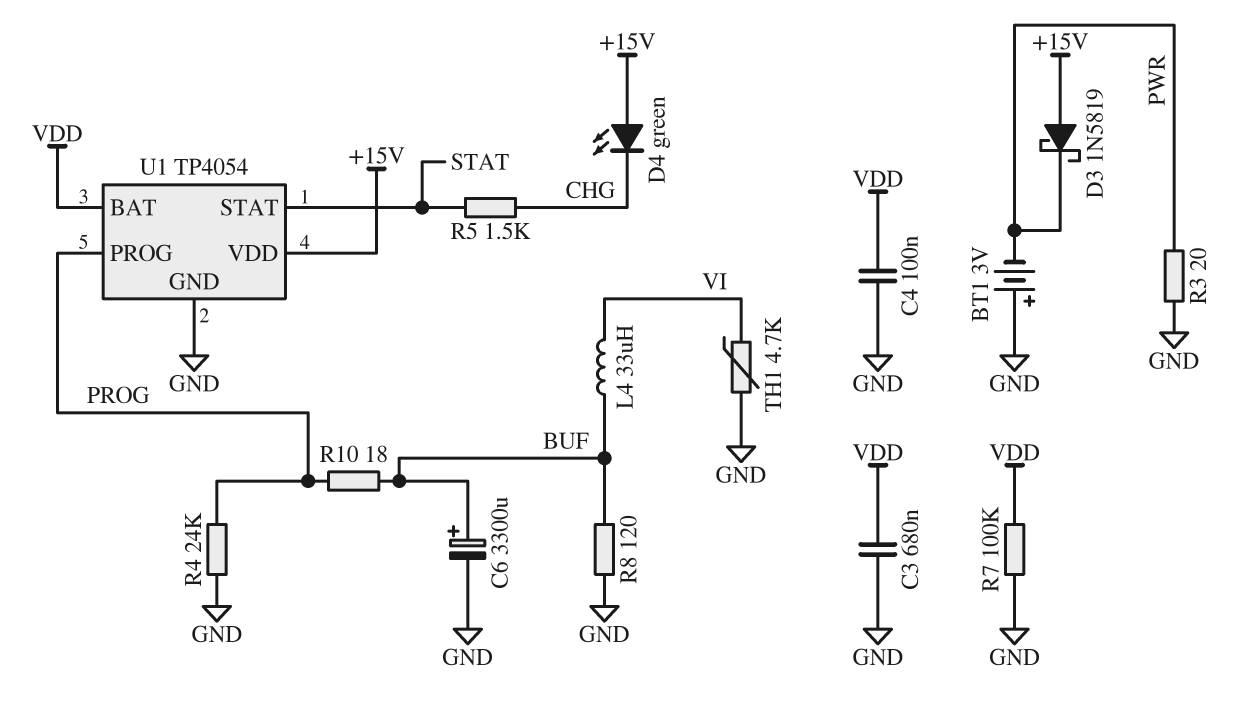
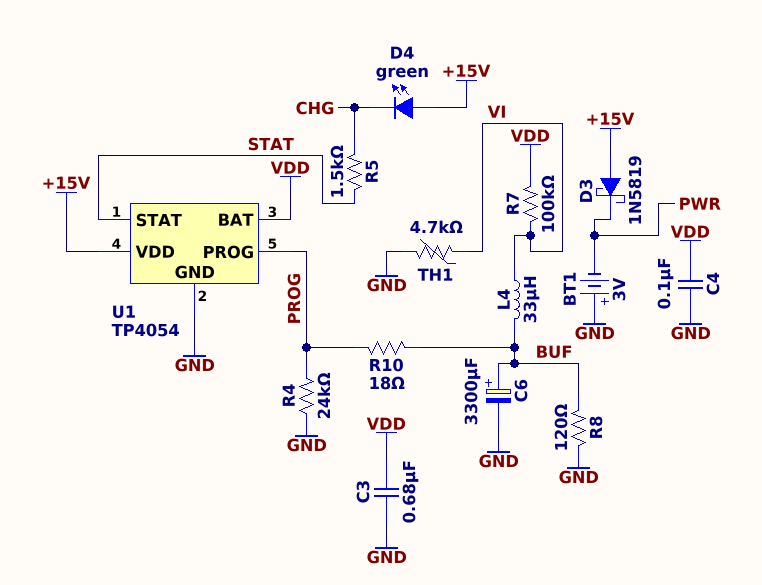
R3: 20 (GND, PWR) -> none
R7: 100k (GND, VDD) -> 100k (VDD, VI)

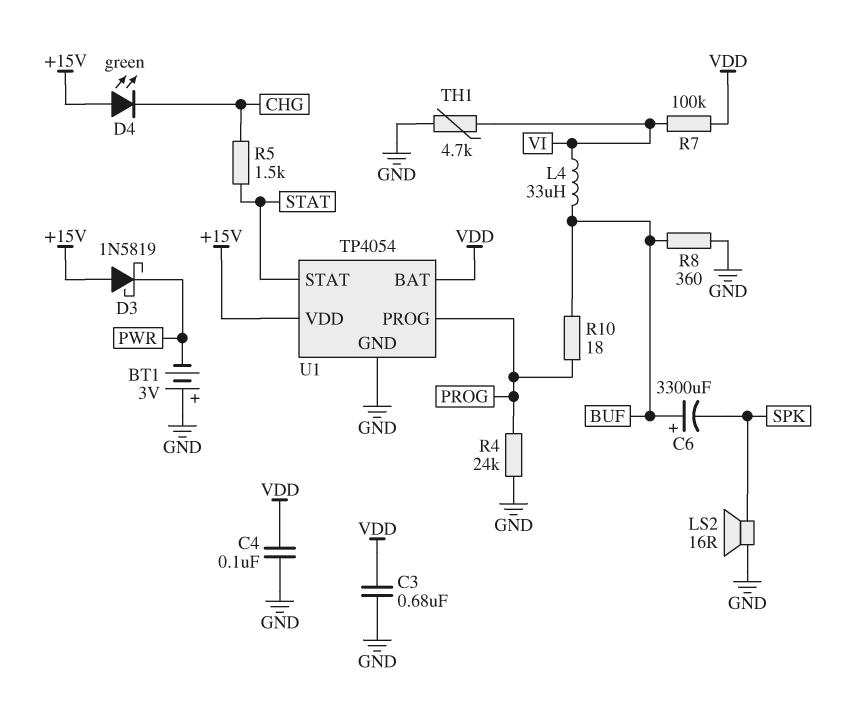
C6: 3300uF (plus BUF, minus GND) -> 3300uF (plus BUF, minus SPK)
LS2: none -> speaker 16R (GND, SPK)
R8: 120 (BUF, GND) -> 360 (BUF, GND)

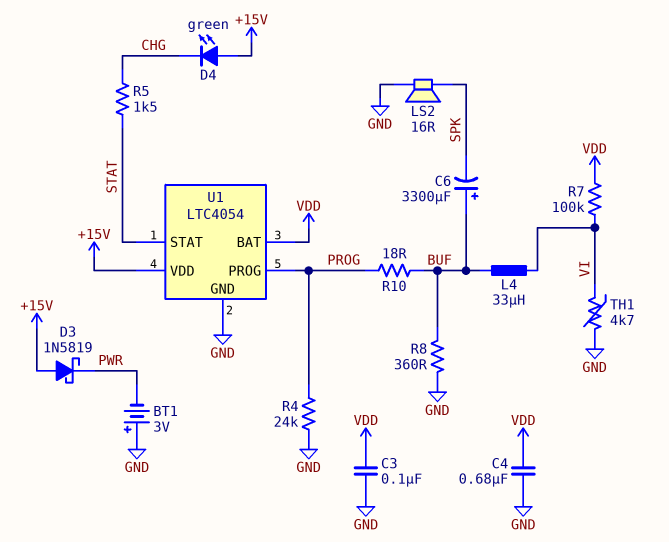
C3: 680nF (GND, VDD) -> 100nF (GND, VDD)
C4: 100nF (GND, VDD) -> 680nF (GND, VDD)
U1: TP4054 -> LTC4054

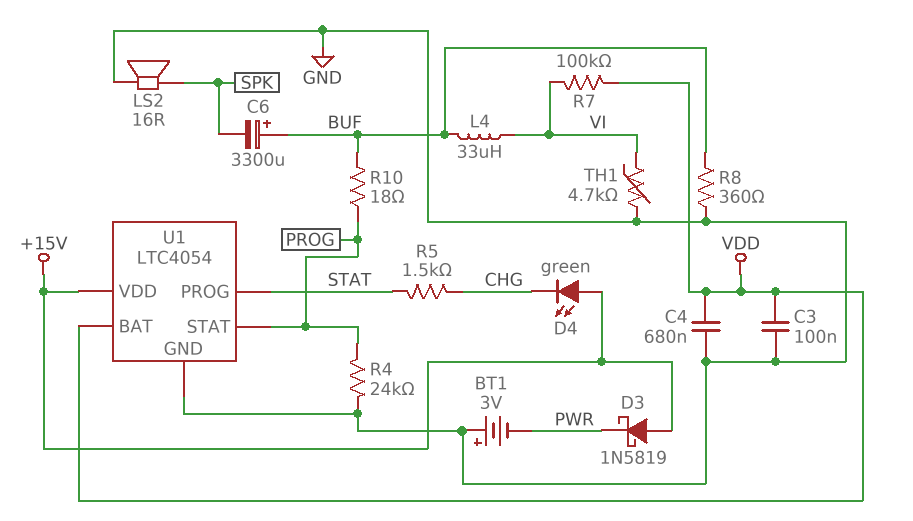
U1 pin PROG: PROG -> STAT
U1 pin STAT: STAT -> PROG

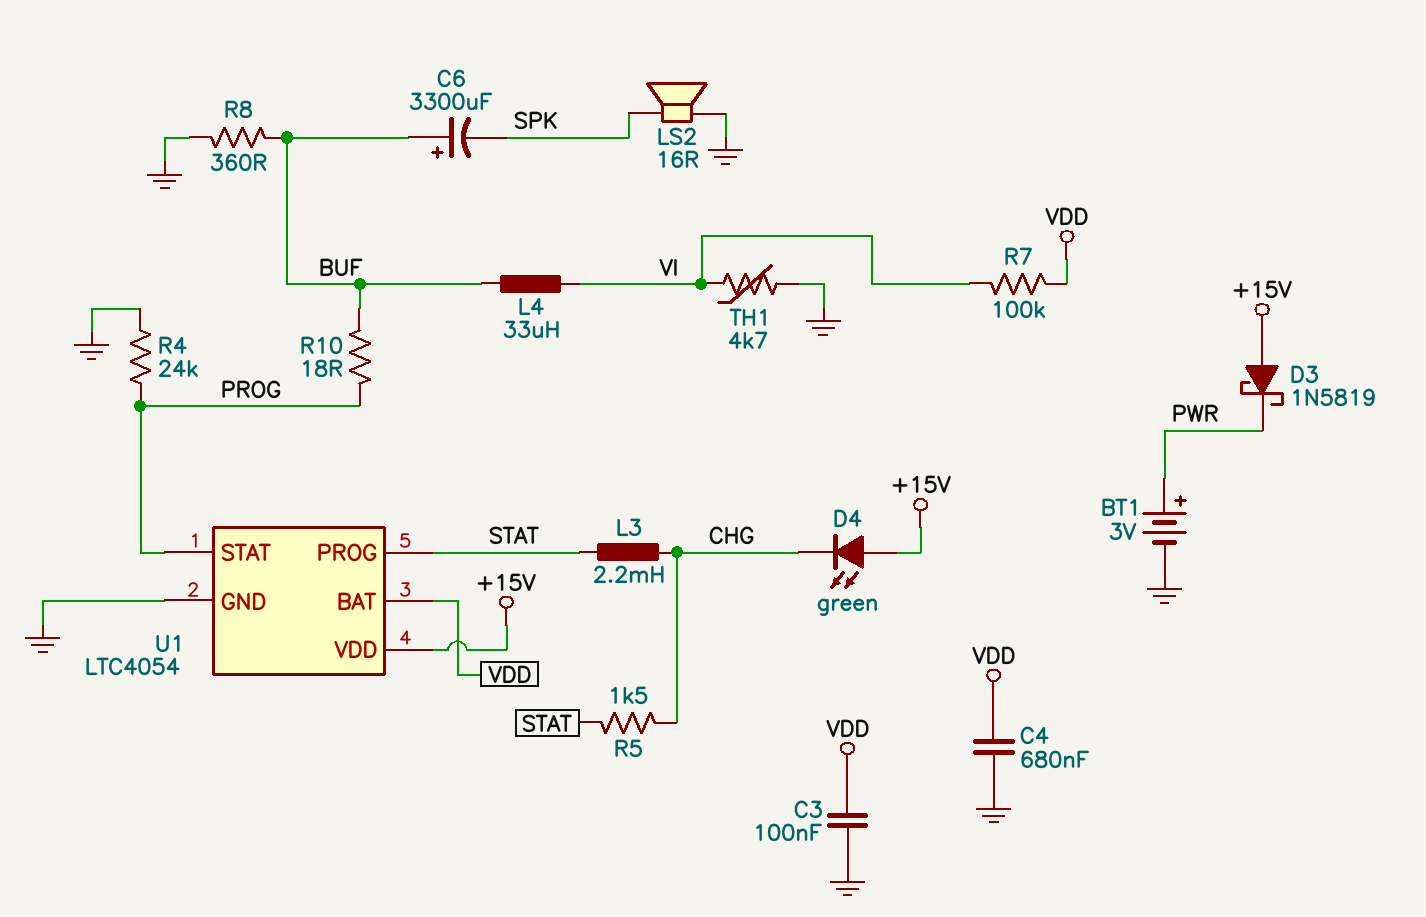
BT1: 3V (plus GND, minus PWR) -> 3V (plus PWR, minus GND)
L3: none -> 2.2mH (CHG, STAT)

